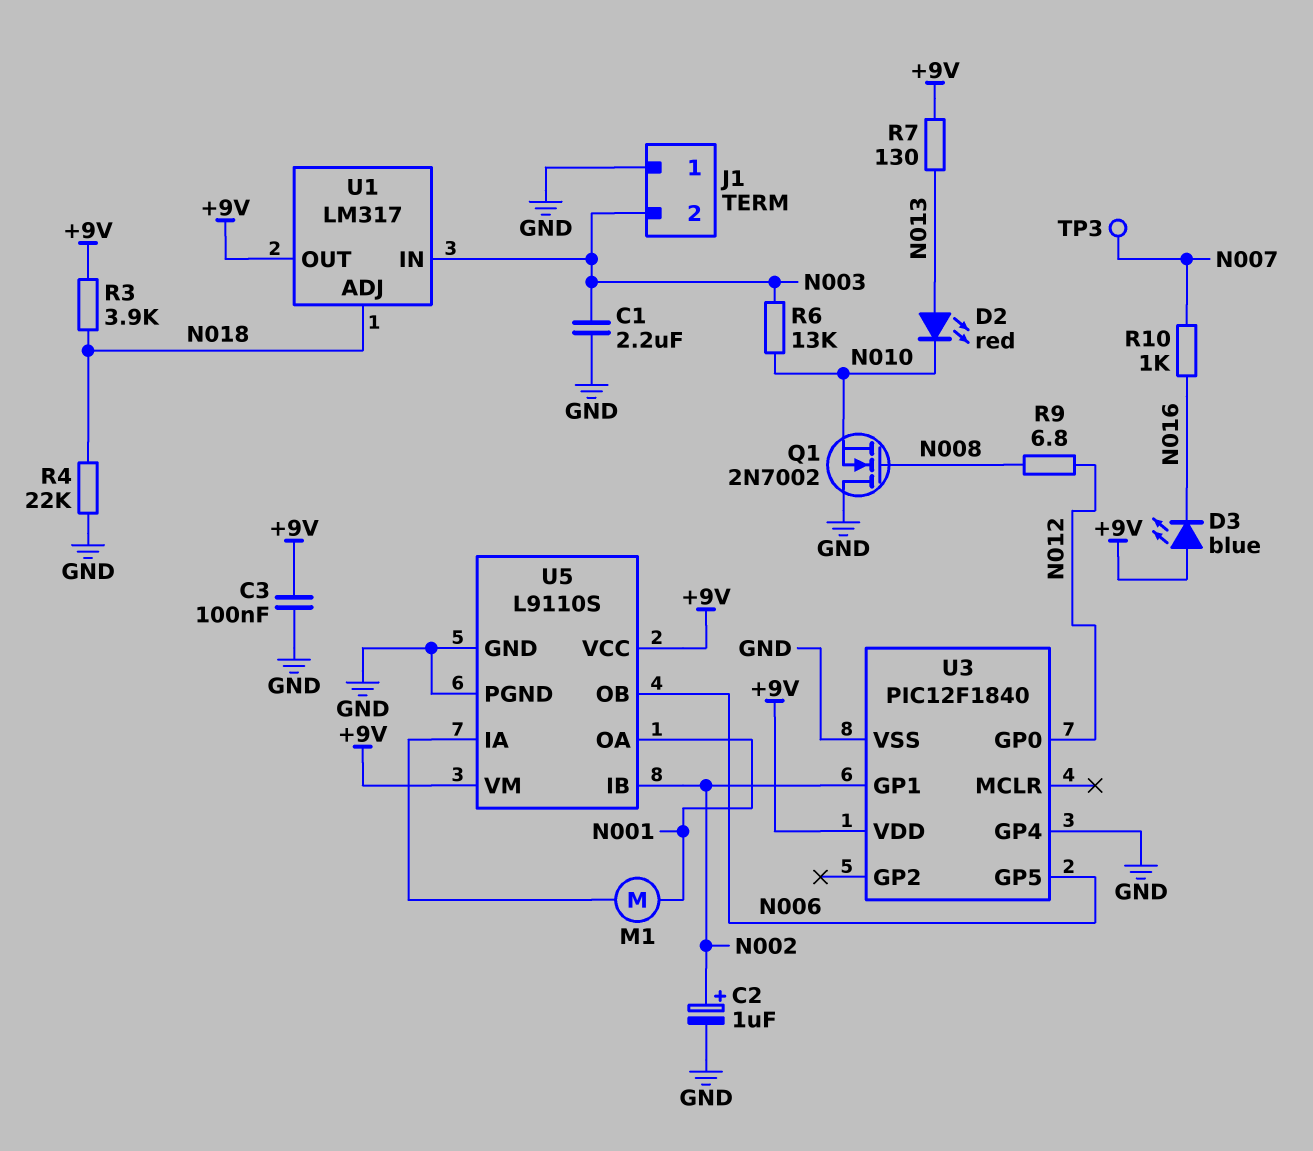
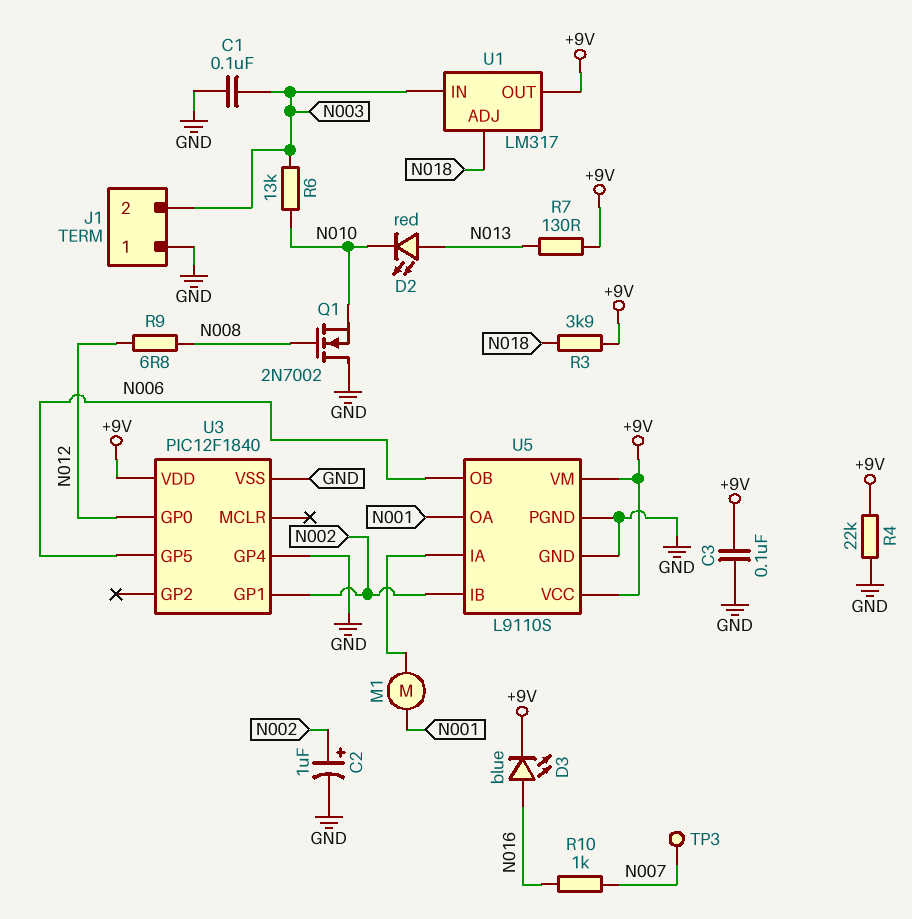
C1: 2.2uF (GND, N003) -> 100nF (GND, N003)
D3: LED blue (A +9V, K N016) -> LED blue (A N016, K +9V)
R4: 22k (GND, N018) -> 22k (+9V, GND)

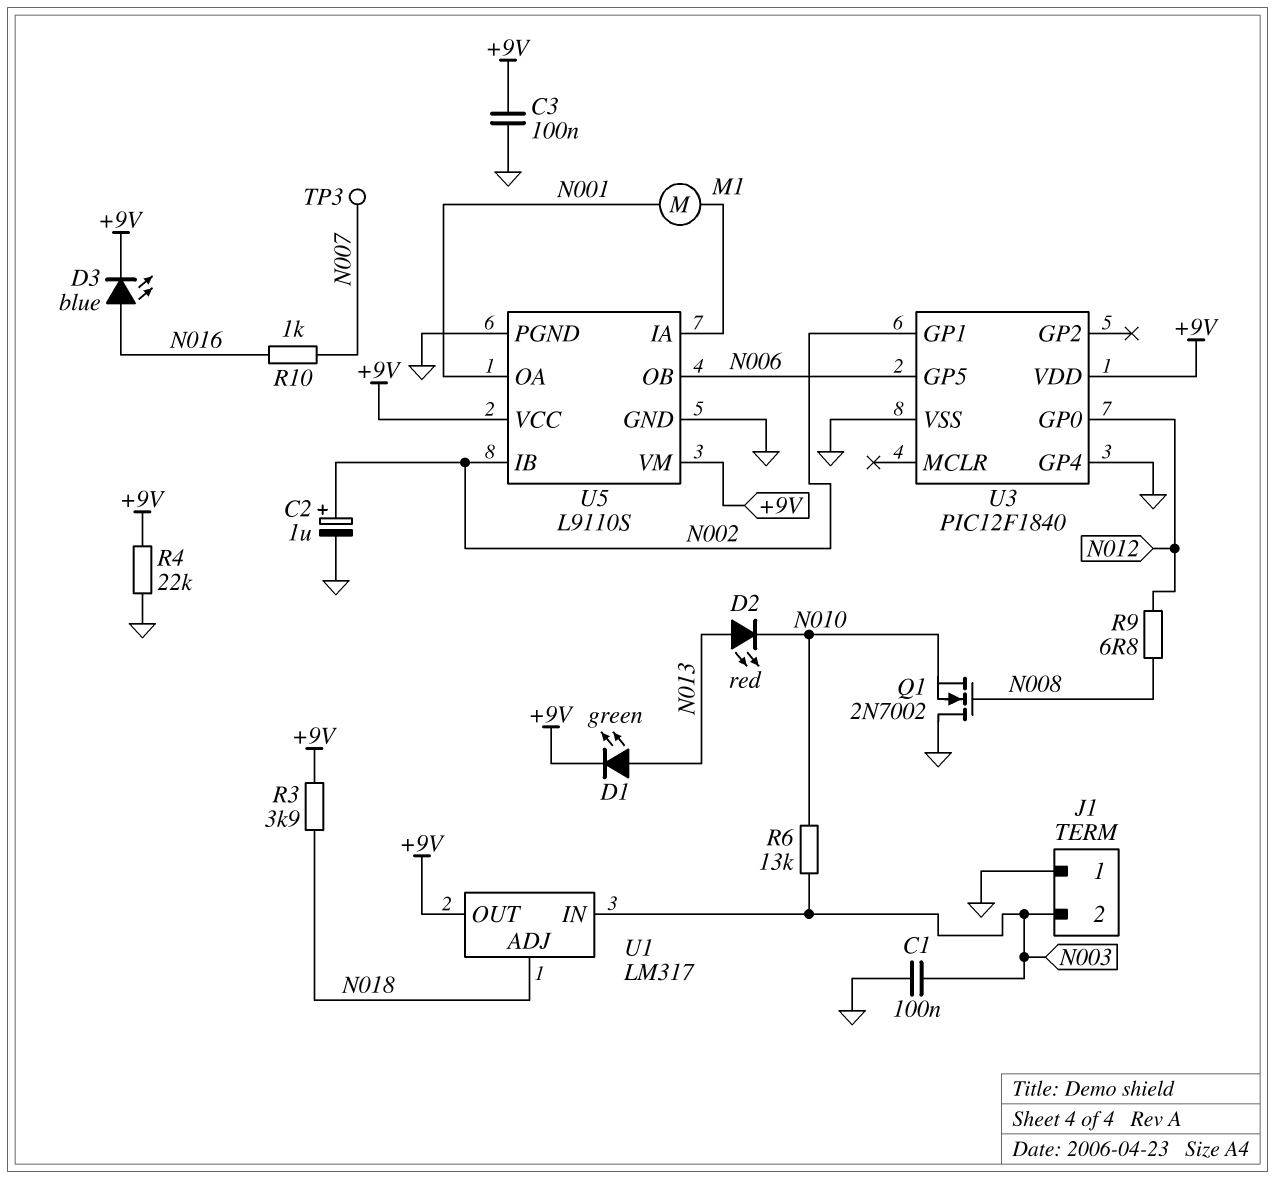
D1: none -> LED green (A N013, K +9V)
R7: 130 (+9V, N013) -> none

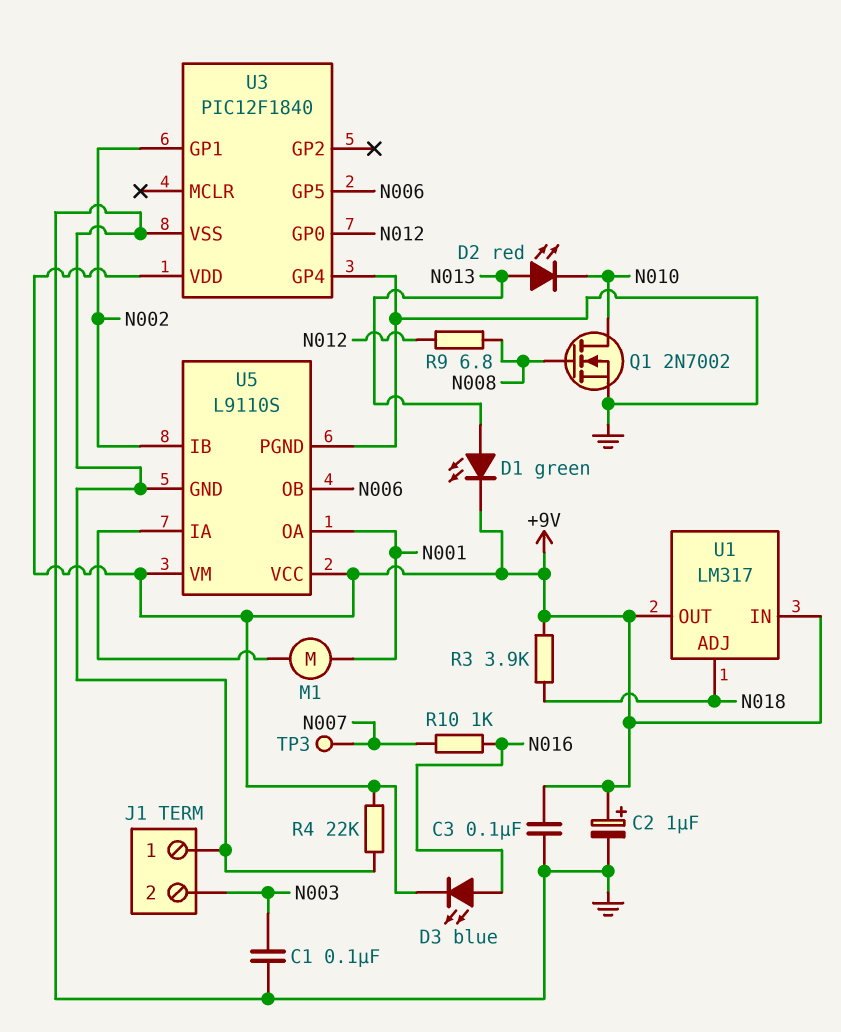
C2: 1uF (plus N002, minus GND) -> 1uF (plus +9V, minus GND)
Q1: NMOS 2N7002 (G N008, D GND, S N010) -> NMOS 2N7002 (G N008, D N010, S GND)
R6: 13k (N003, N010) -> none
U1 pin IN: N003 -> +9V

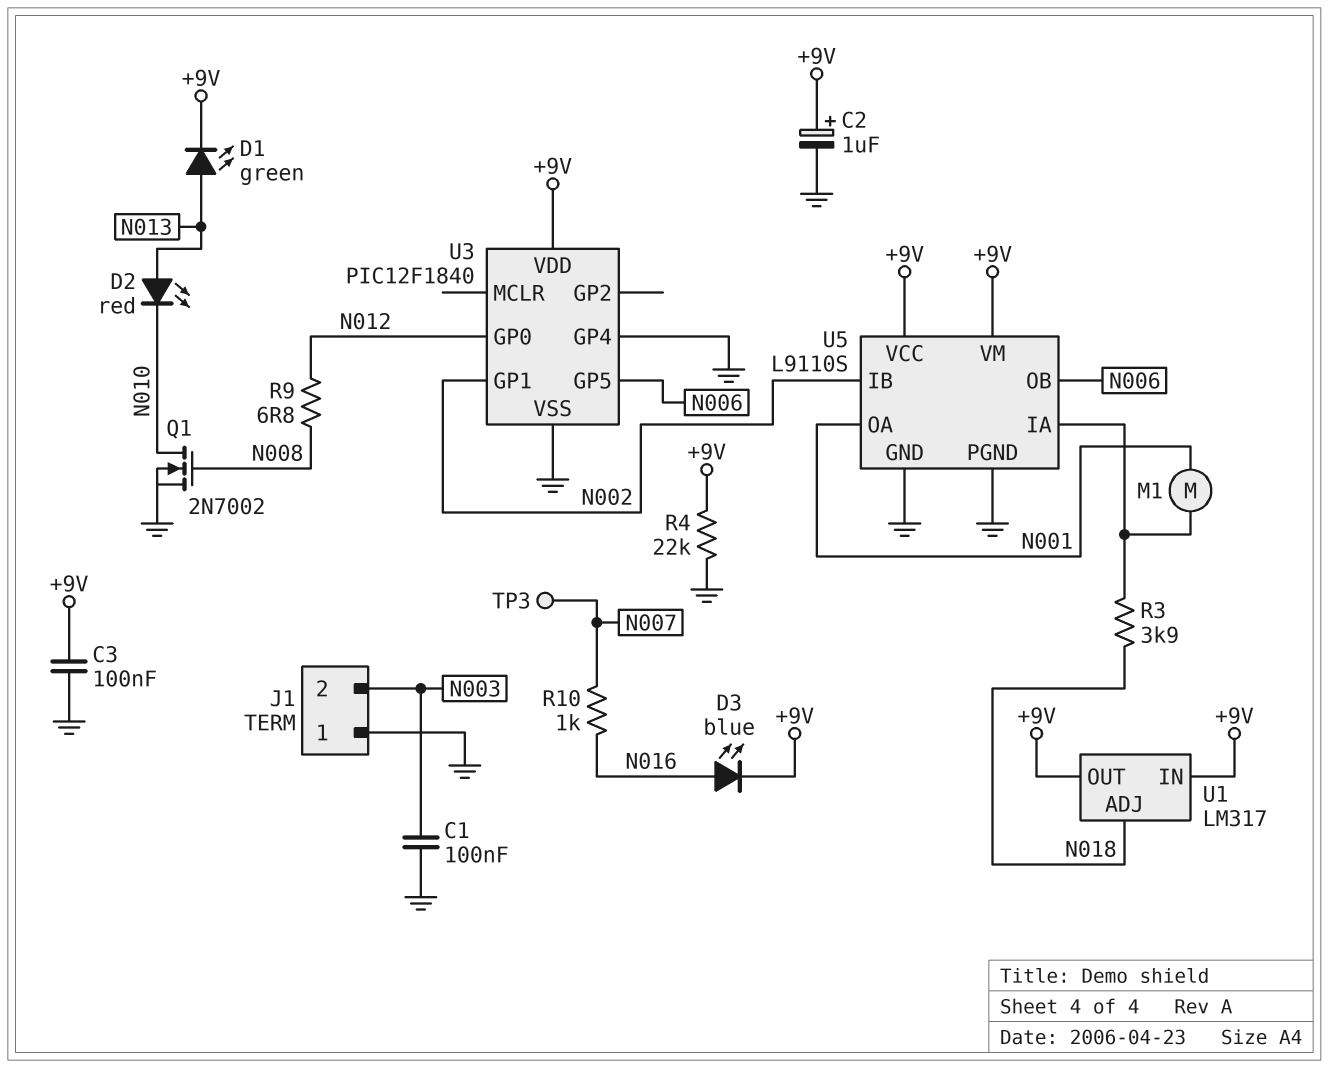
R3: 3.9k (+9V, N018) -> 3.9k (N018, U5/IA)

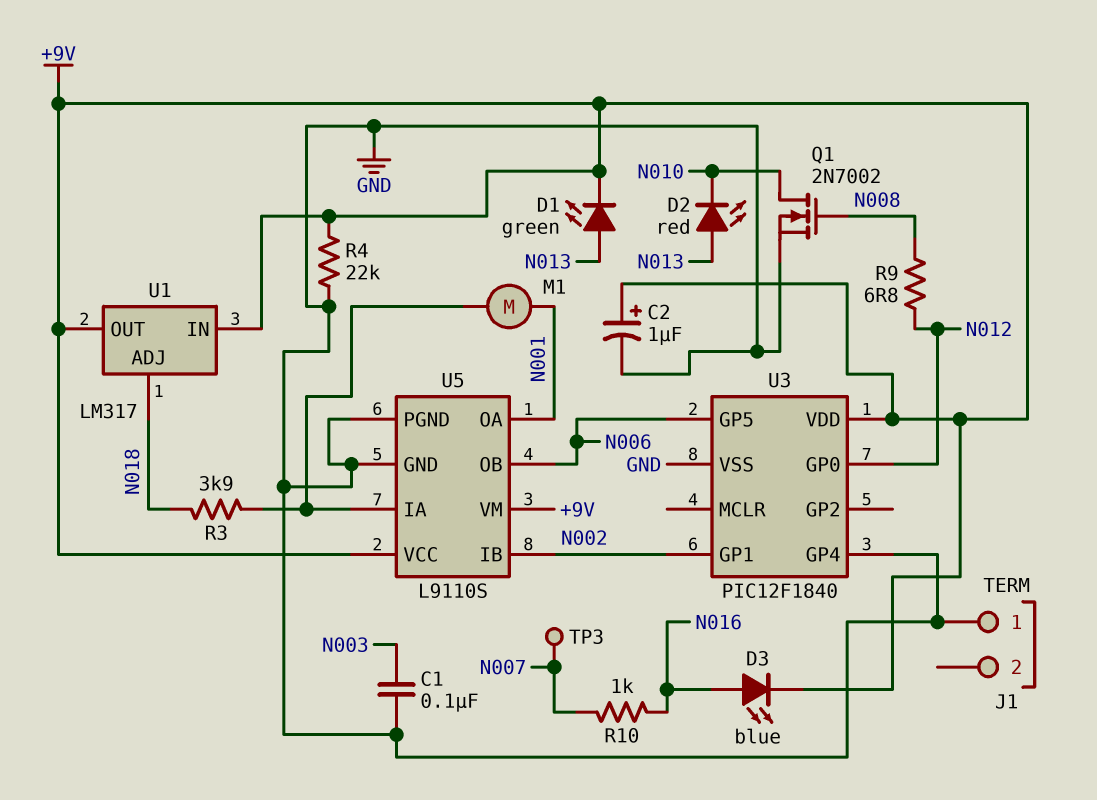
C3: 100nF (+9V, GND) -> none
J1 pin 2: N003 -> none

